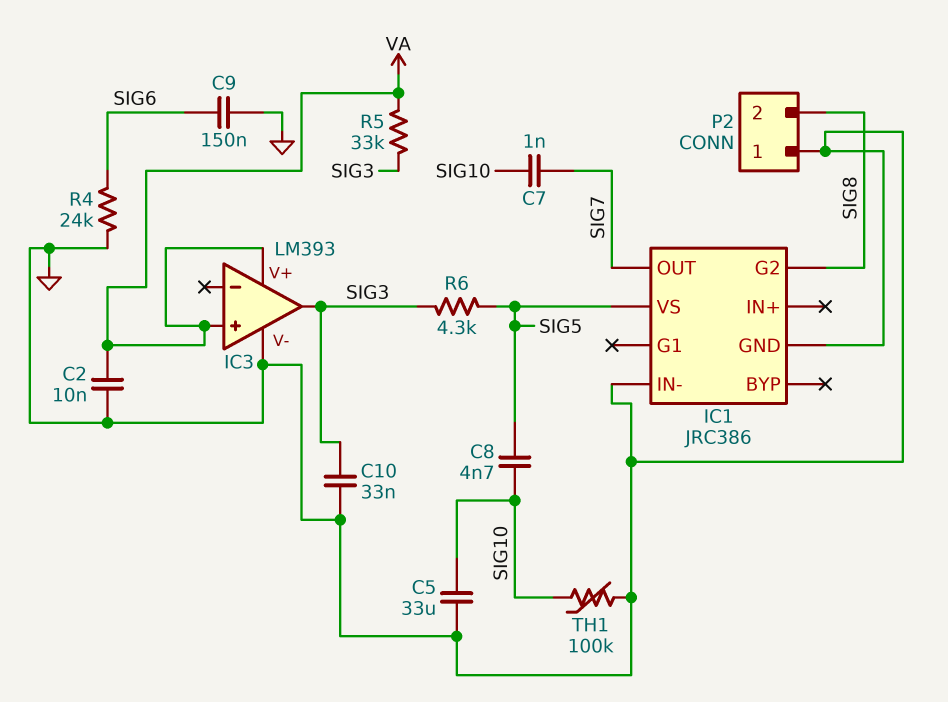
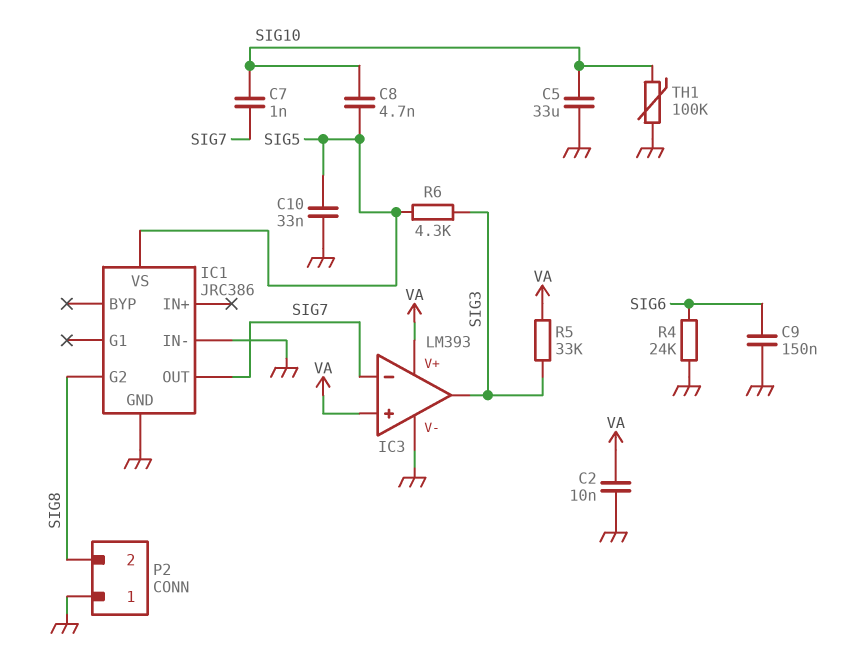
C10: 33nF (GND, SIG3) -> 33nF (GND, SIG5)
IC3 pin in-: none -> SIG7

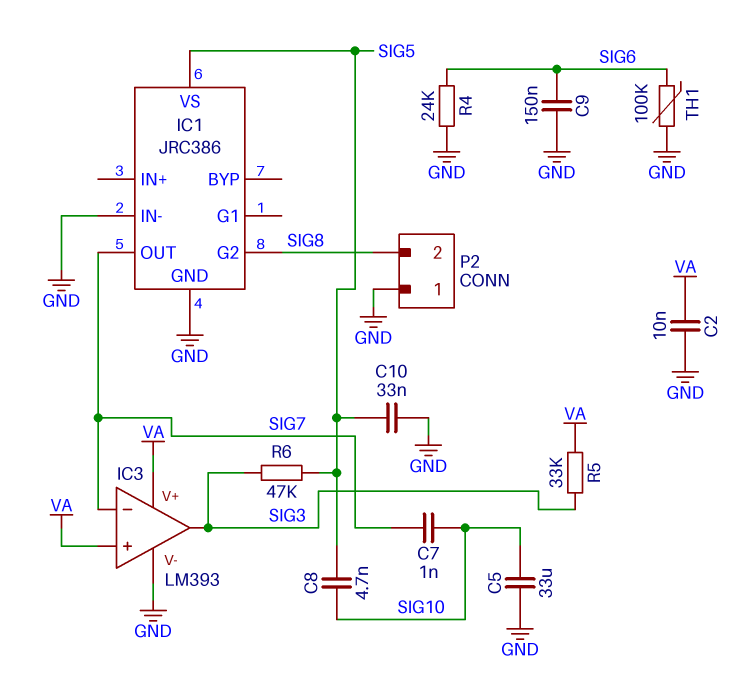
R6: 4.3k (SIG3, SIG5) -> 47k (SIG3, SIG5)
TH1: 100k (GND, SIG10) -> 100k (GND, SIG6)

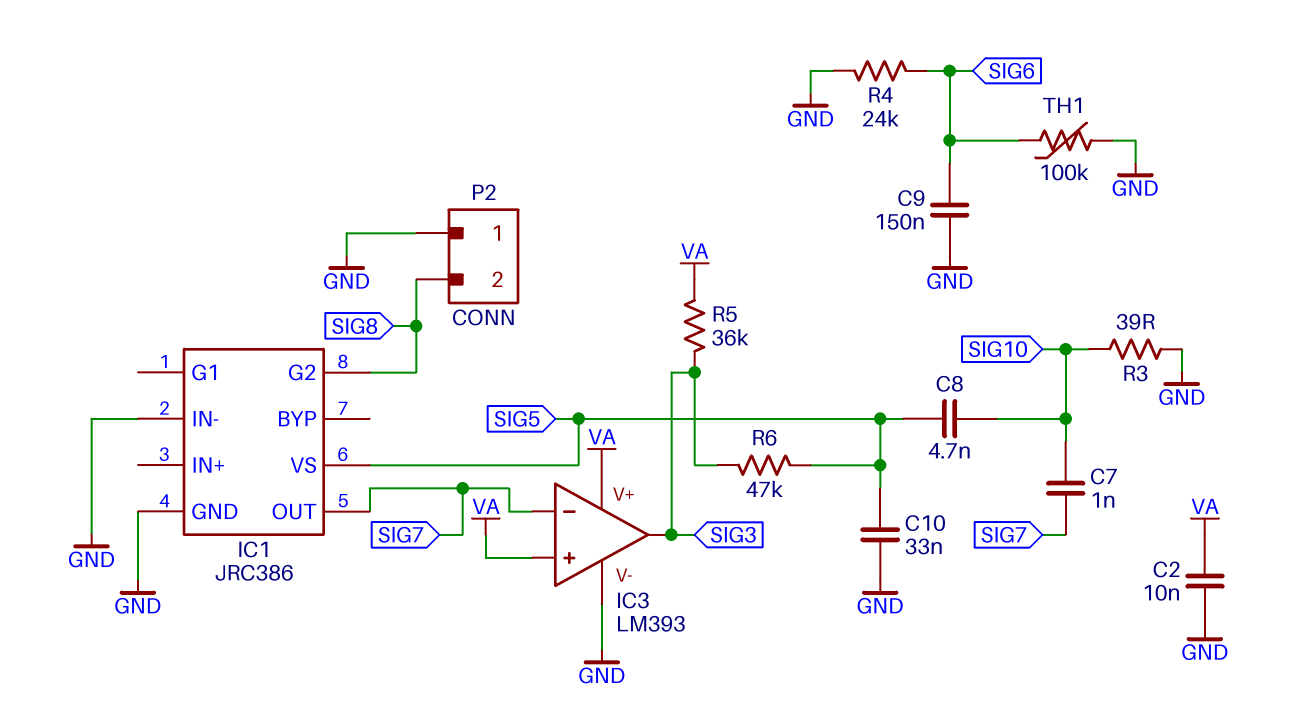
C5: 33uF (GND, SIG10) -> none
R3: none -> 39 (GND, SIG10)
R5: 33k (SIG3, VA) -> 36k (SIG3, VA)

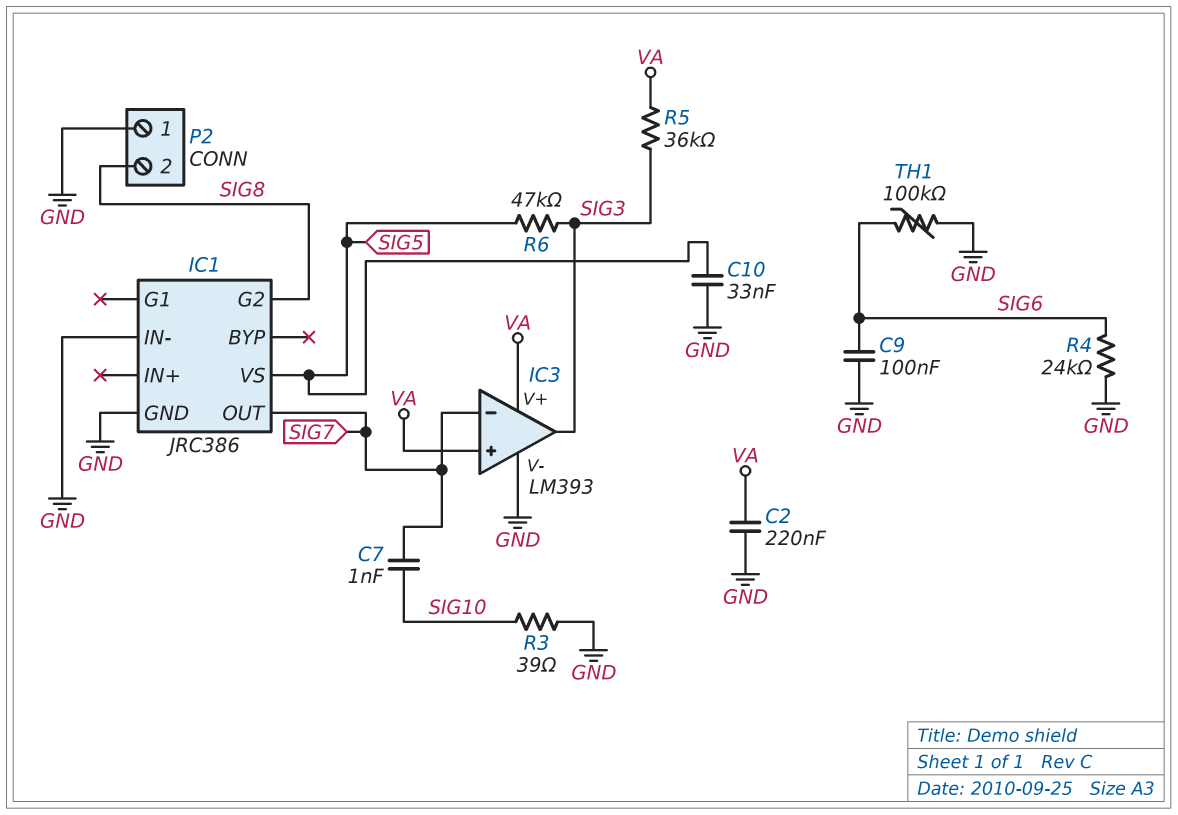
C2: 10nF (GND, VA) -> 220nF (GND, VA)
C8: 4.7nF (SIG5, SIG10) -> none
C9: 150nF (GND, SIG6) -> 100nF (GND, SIG6)

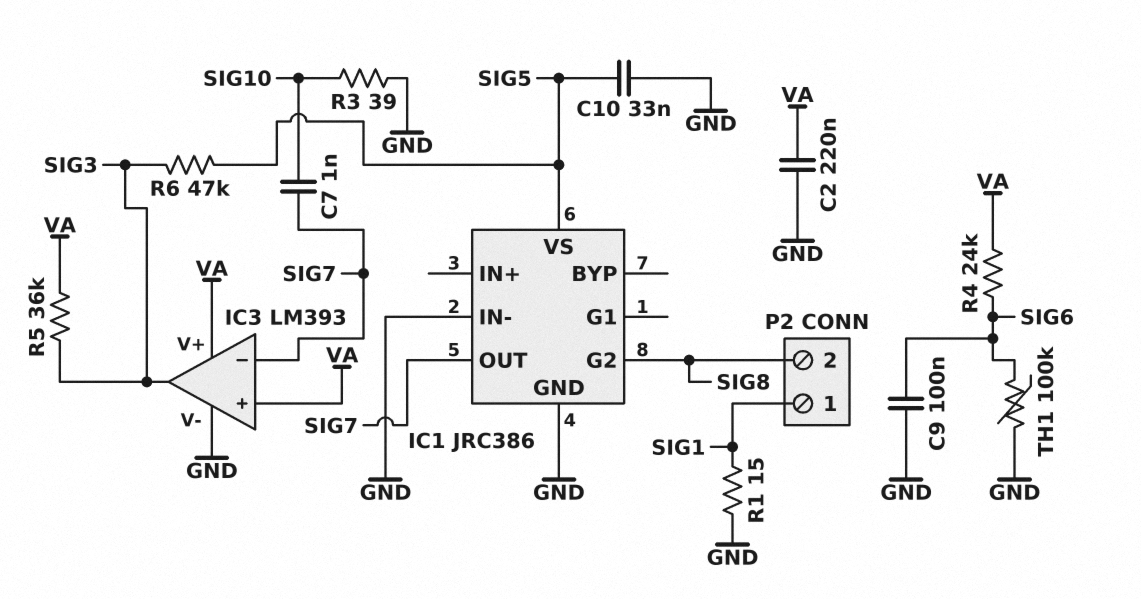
P2 pin 1: GND -> SIG1
R1: none -> 15 (GND, SIG1)
R4: 24k (GND, SIG6) -> 24k (SIG6, VA)

